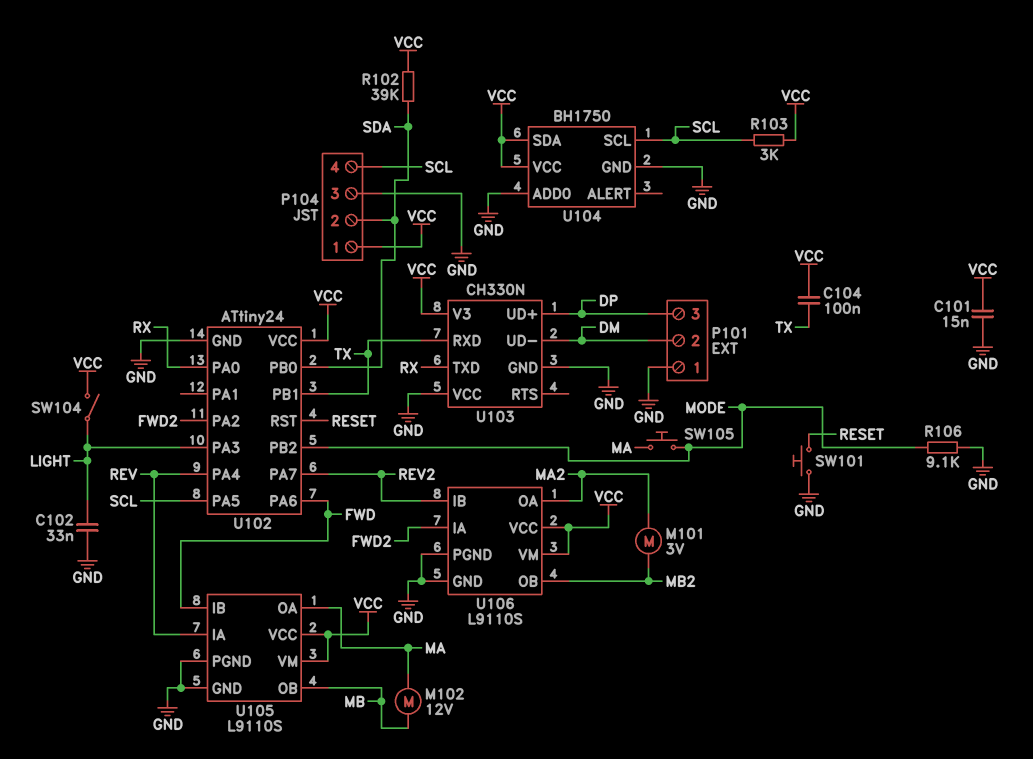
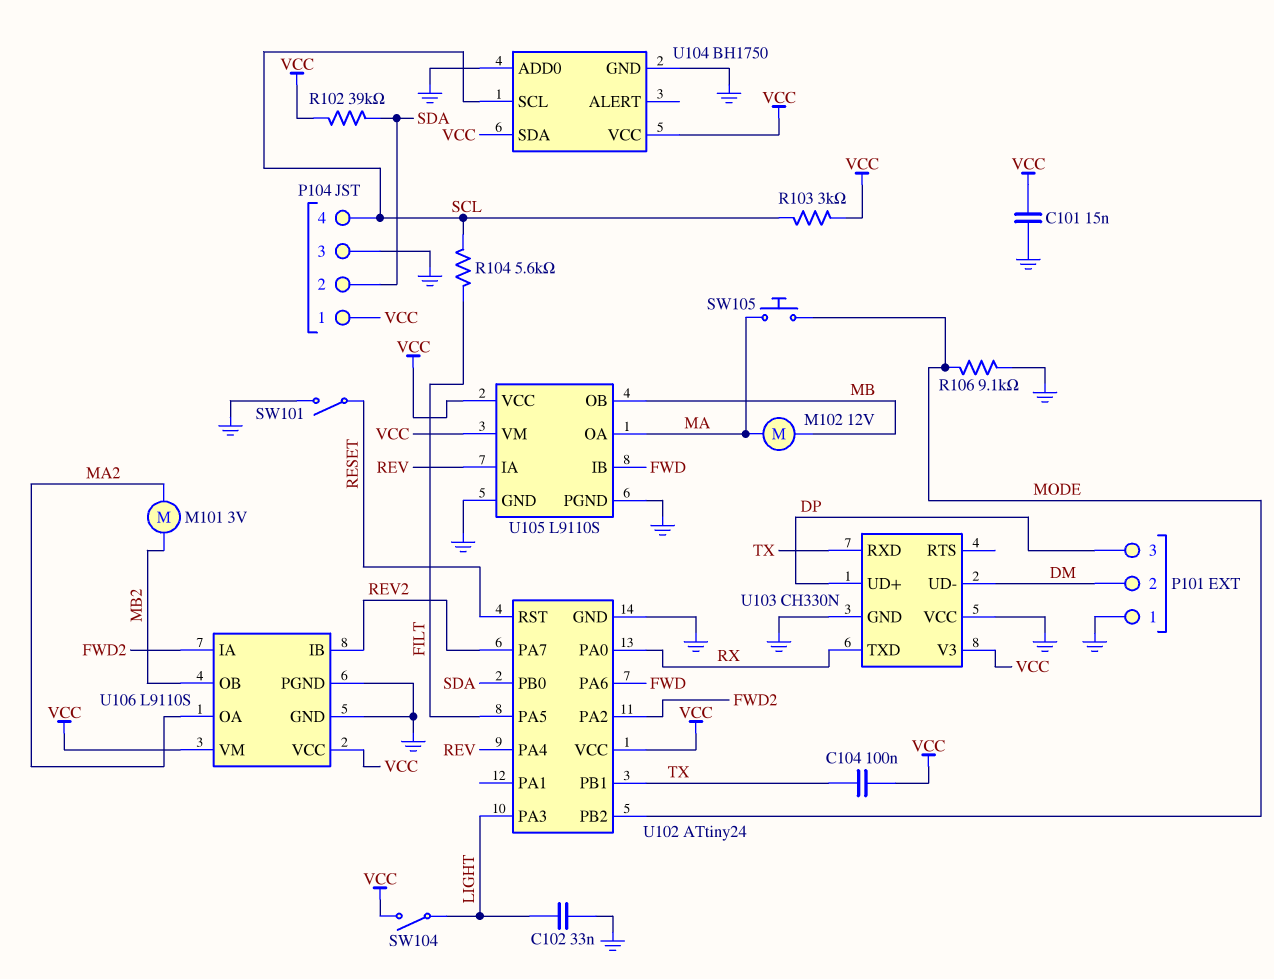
R104: none -> 5.6k (FILT, SCL)
SW101: button (GND, RESET) -> switch (GND, RESET)
U102 pin PA5: SCL -> FILT

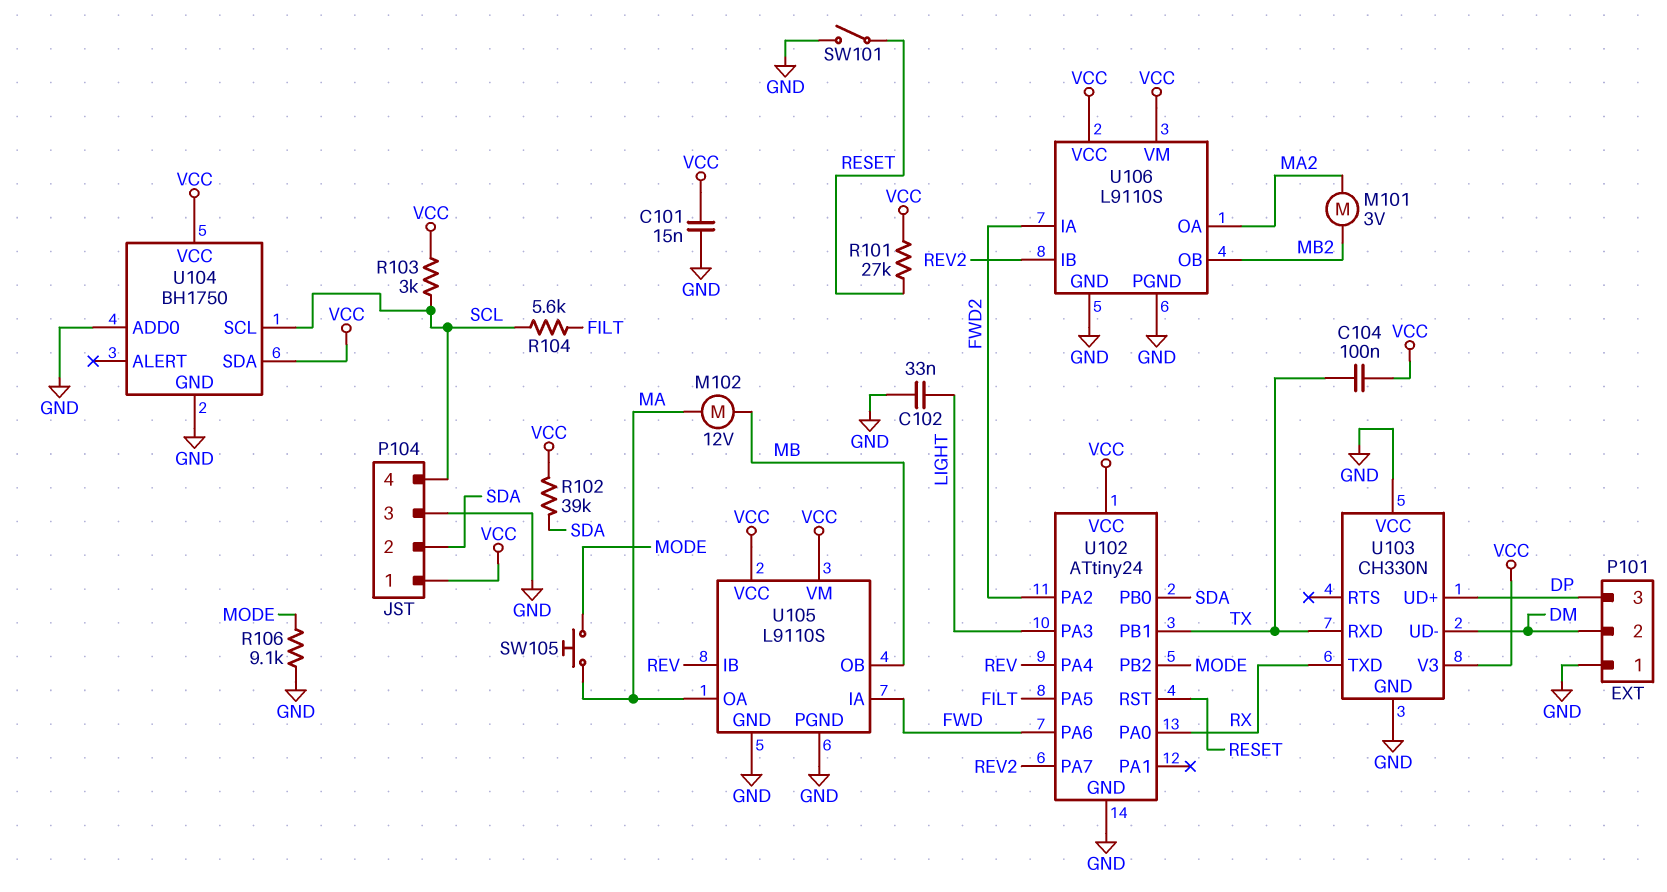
R101: none -> 27k (RESET, VCC)
SW104: switch (LIGHT, VCC) -> none
U105 pin IA: REV -> FWD
U105 pin IB: FWD -> REV

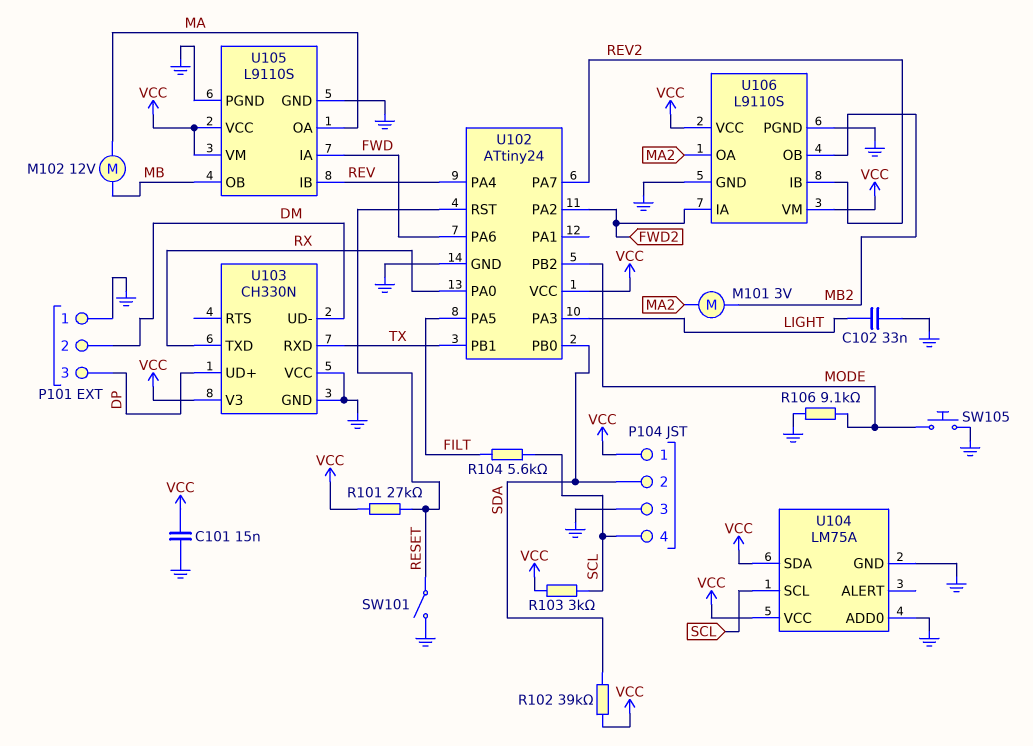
C104: 100nF (TX, VCC) -> none
SW105: button (MA, MODE) -> button (GND, MODE)
U104: BH1750 -> LM75A

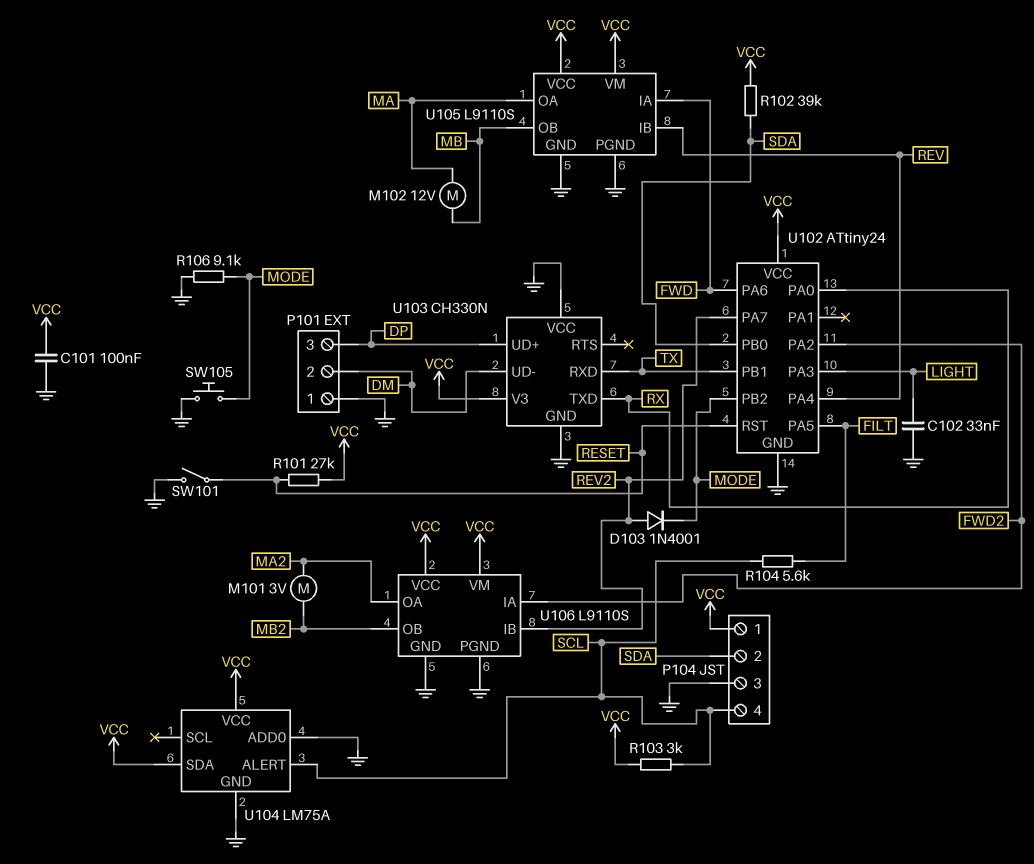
C101: 15nF (GND, VCC) -> 100nF (GND, VCC)
D103: none -> diode 1N4001 (A REV2, K MODE)
U104 pin ALERT: none -> SCL
U104 pin SCL: SCL -> none

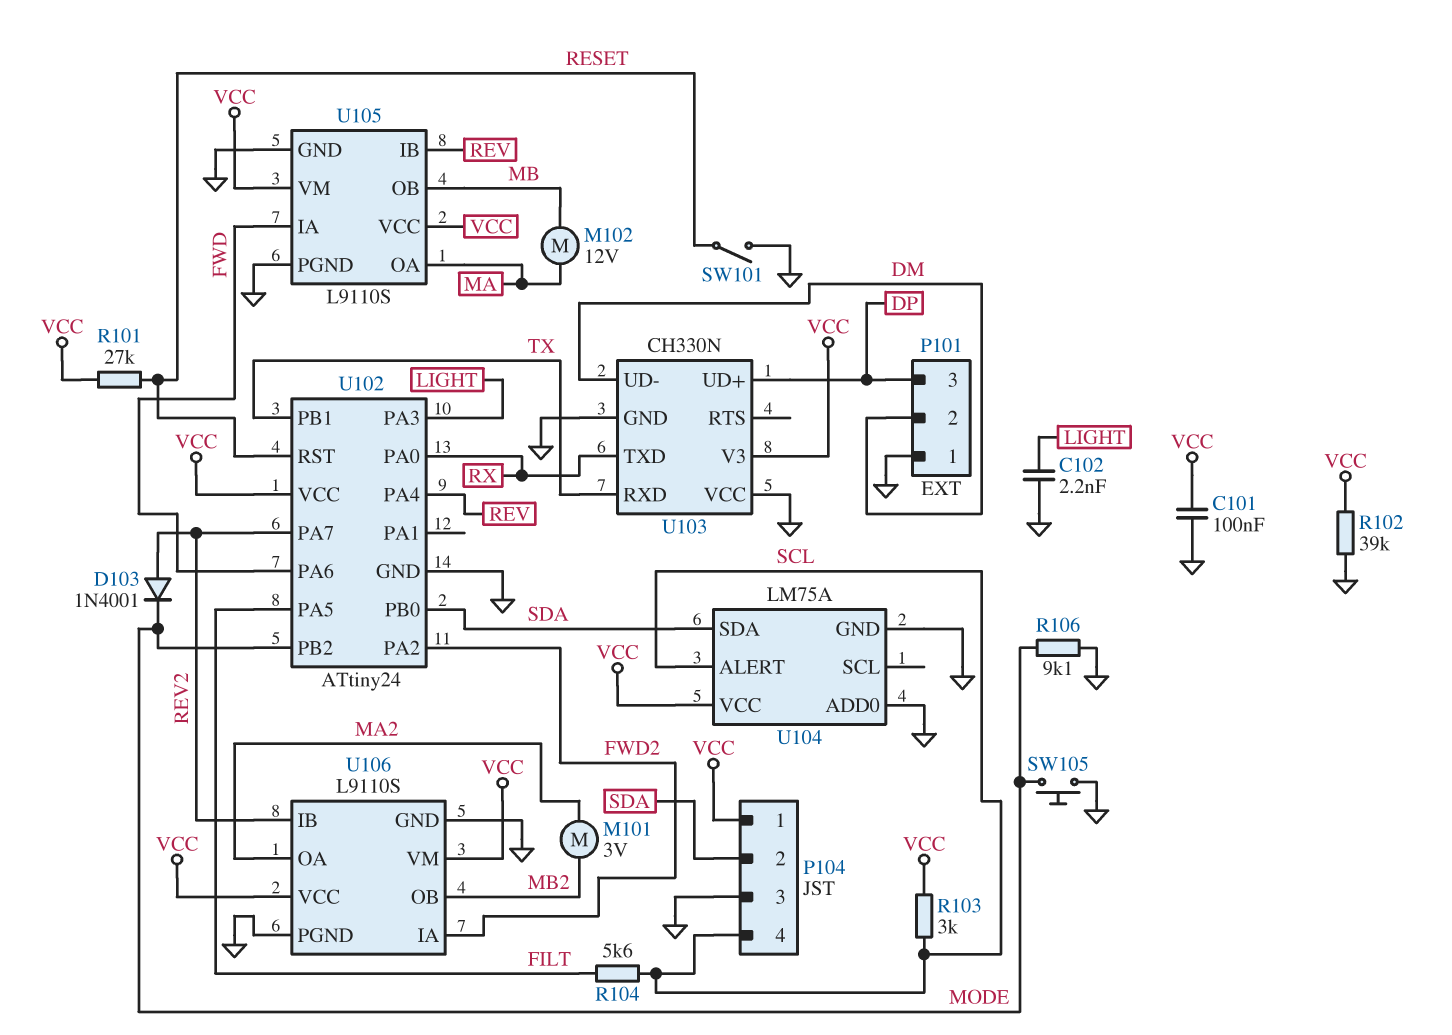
C102: 33nF (GND, LIGHT) -> 2.2nF (GND, LIGHT)
R102: 39k (SDA, VCC) -> 39k (GND, VCC)
U104 pin SDA: VCC -> SDA

